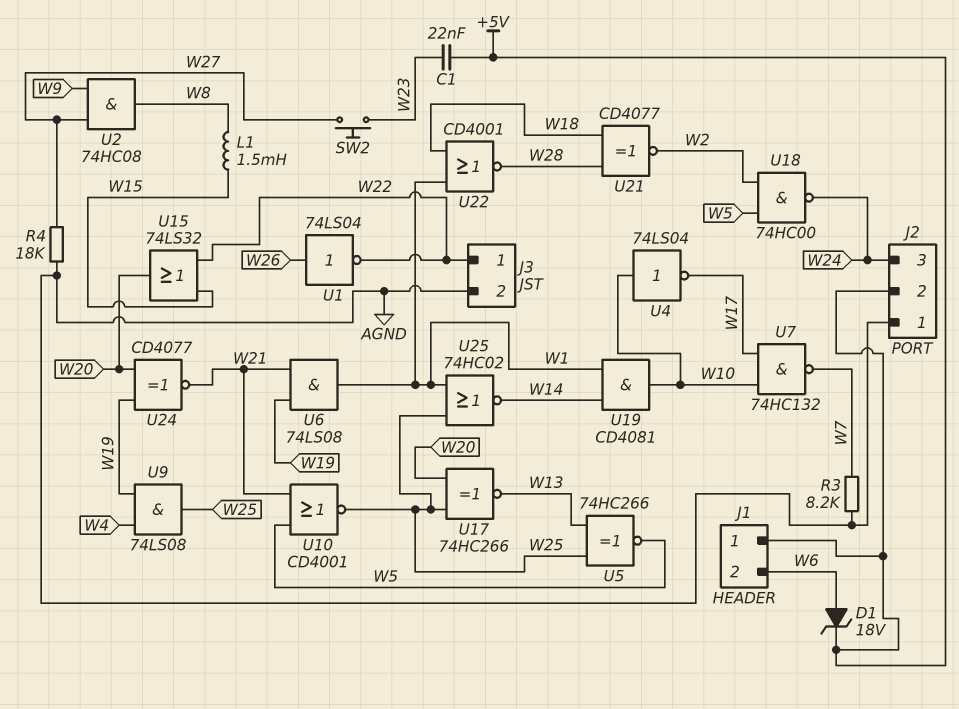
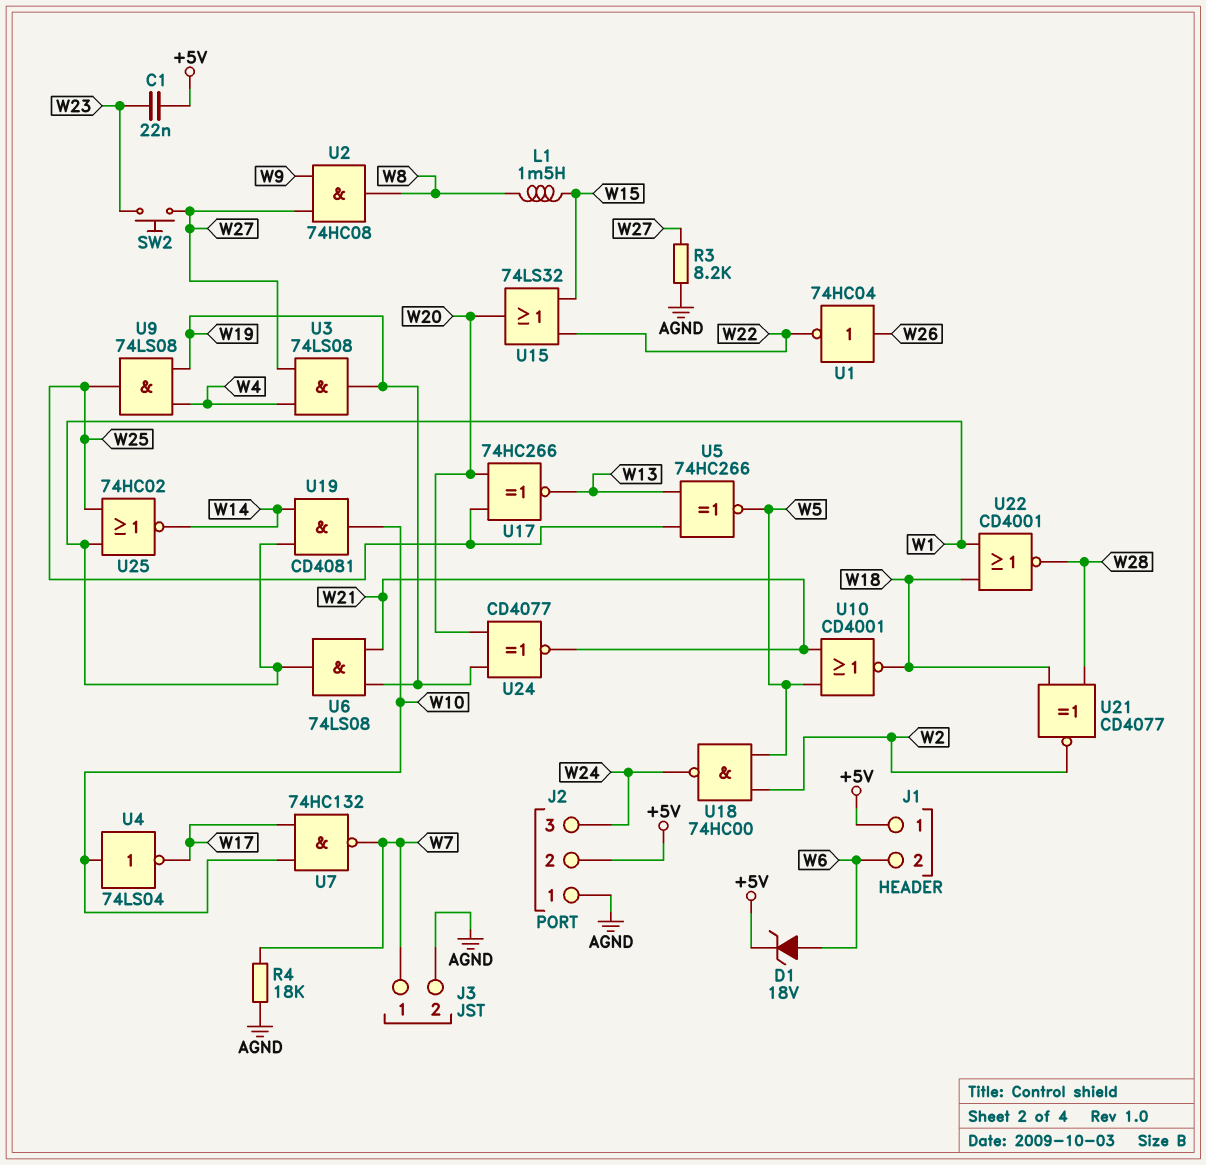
J3 pin 1: W22 -> W7
R3: 8.2k (AGND, W7) -> 8.2k (AGND, W27)
R4: 18k (AGND, W27) -> 18k (AGND, W7)
U1: NOT 74LS04 (in W26, out W22) -> NOT 74HC04 (in W26, out W22)
U3: none -> AND 74LS08 (in W4, in W27, out W19)
U10: NOR CD4001 (in W5, in W21, out W25) -> NOR CD4001 (in W5, in W21, out W18)

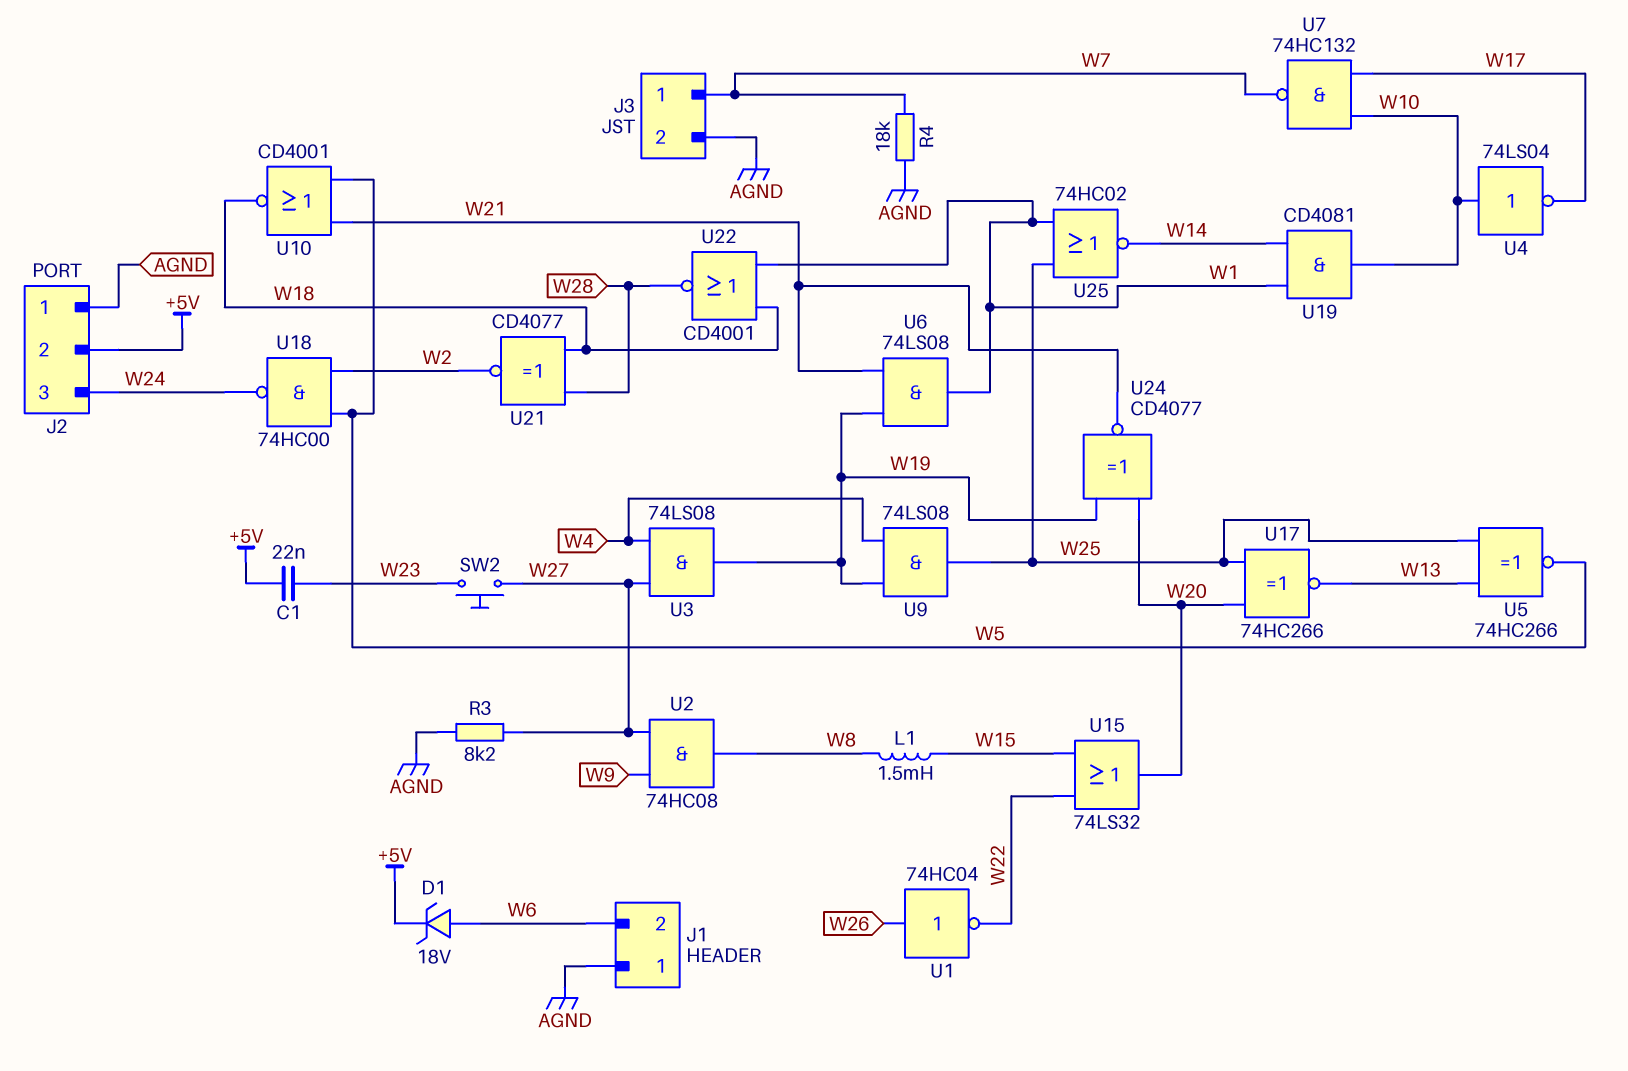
J1 pin 1: +5V -> AGND

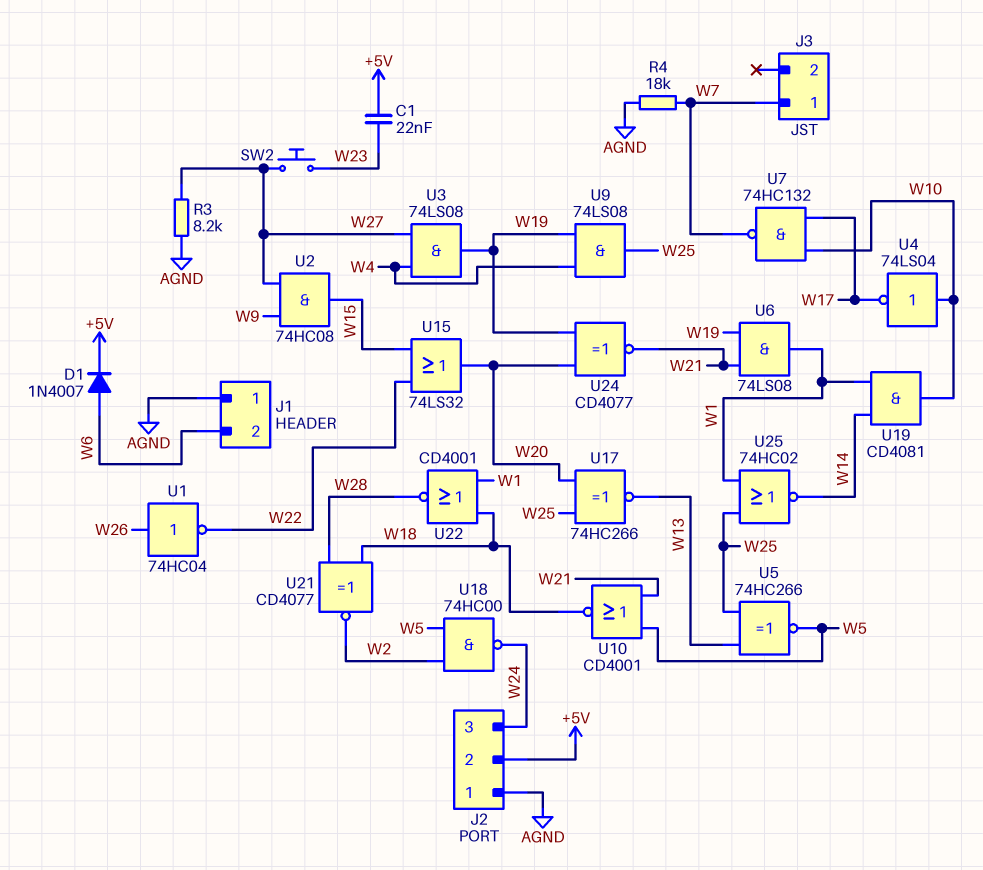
D1: zener 18V (A W6, K +5V) -> diode 1N4007 (A W6, K +5V)
J3 pin 2: AGND -> none
L1: 1.5mH (W8, W15) -> none
U2: AND 74HC08 (in W9, in W27, out W8) -> AND 74HC08 (in W9, in W27, out W15)

